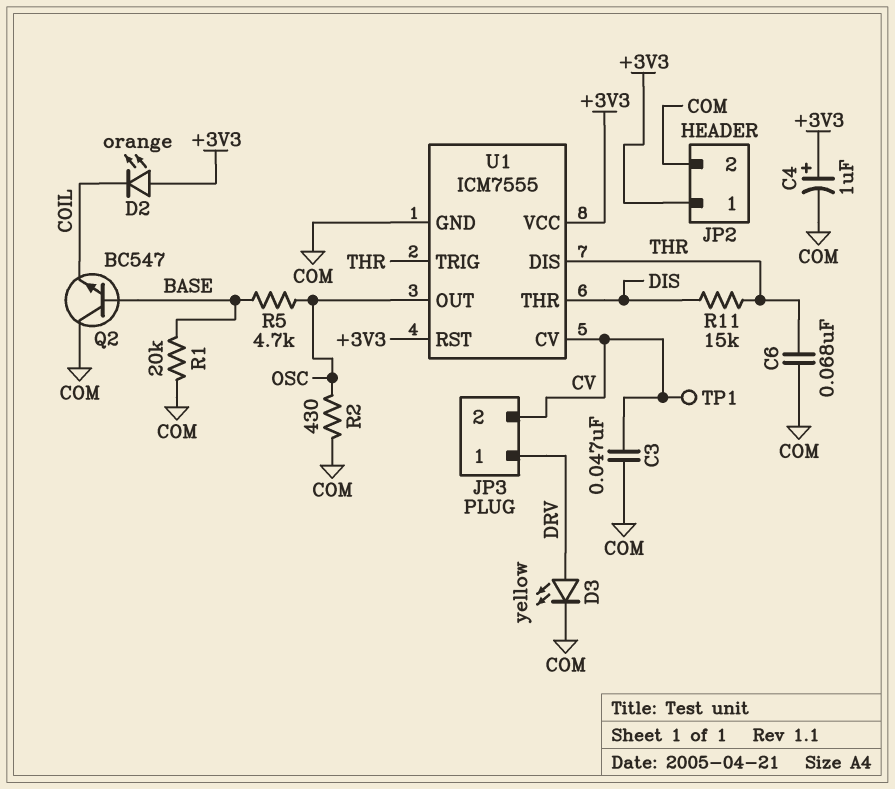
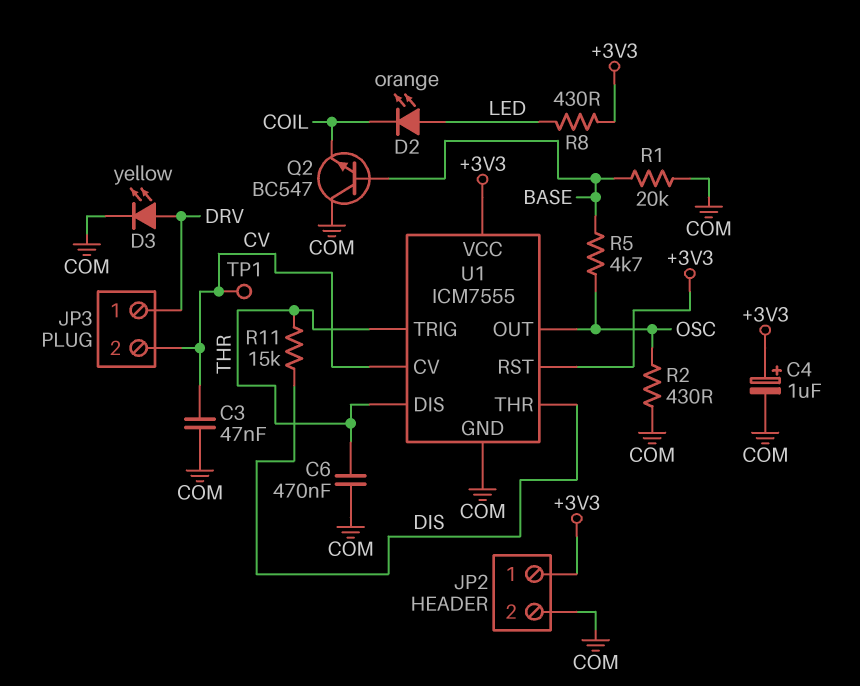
C6: 68nF (COM, THR) -> 470nF (COM, THR)
D2: LED orange (A +3V3, K COIL) -> LED orange (A LED, K COIL)
R8: none -> 430 (+3V3, LED)

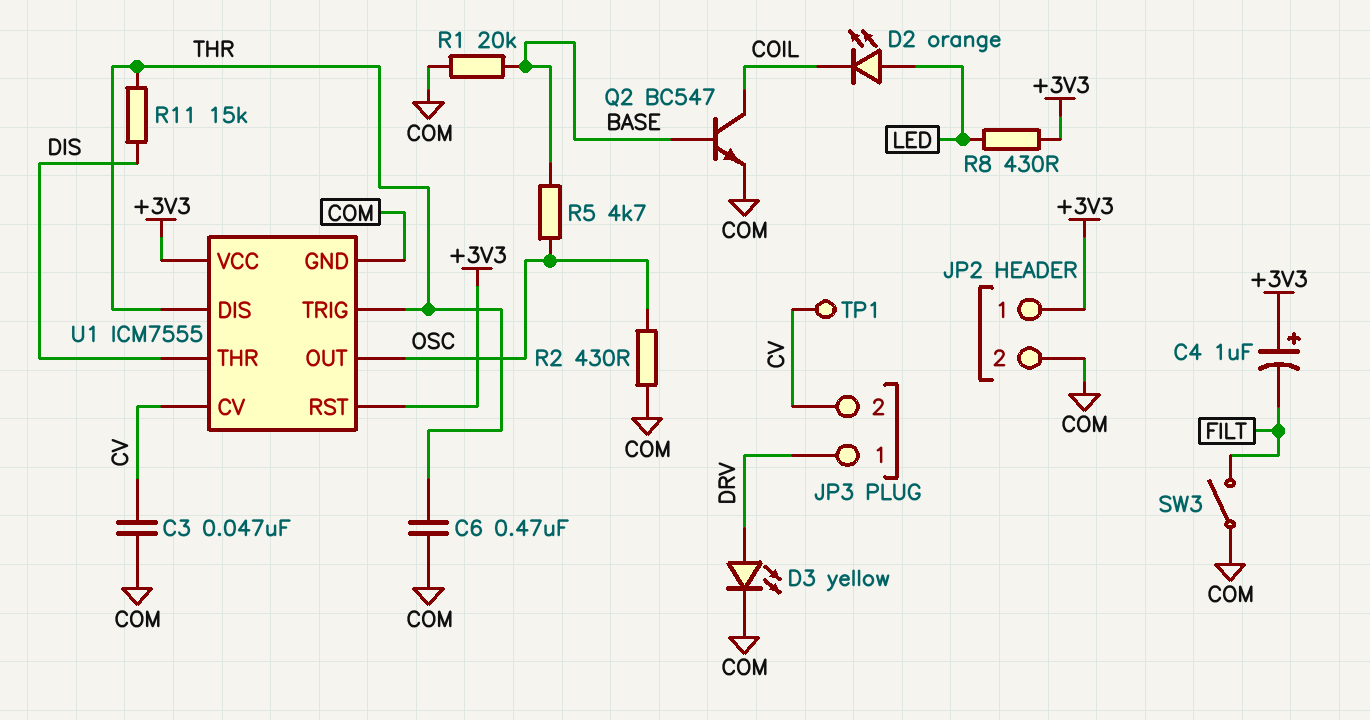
C4: 1uF (plus +3V3, minus COM) -> 1uF (plus +3V3, minus FILT)
Q2: NPN BC547 (B BASE, C COM, E COIL) -> NPN BC547 (B BASE, C COIL, E COM)
SW3: none -> switch (COM, FILT)

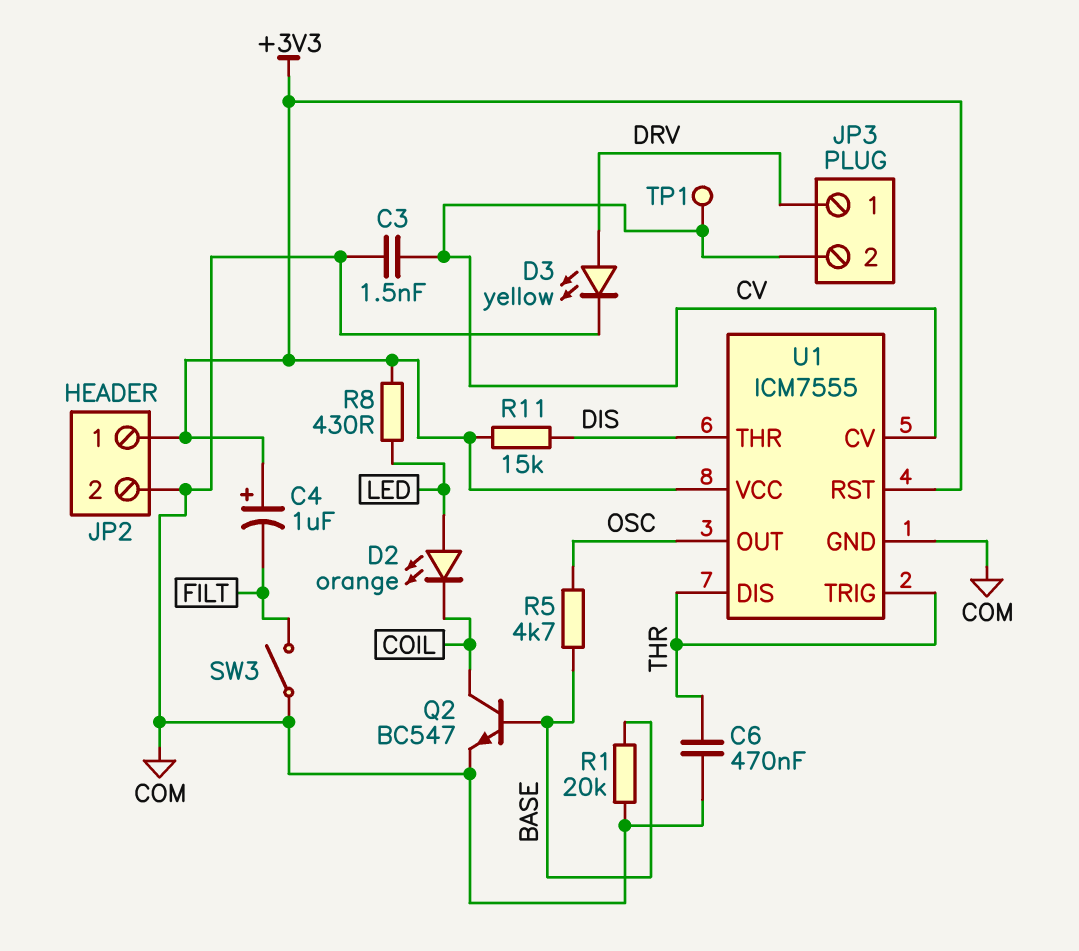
C3: 47nF (COM, CV) -> 1.5nF (COM, CV)
R2: 430 (COM, OSC) -> none
R11: 15k (DIS, THR) -> 15k (+3V3, DIS)

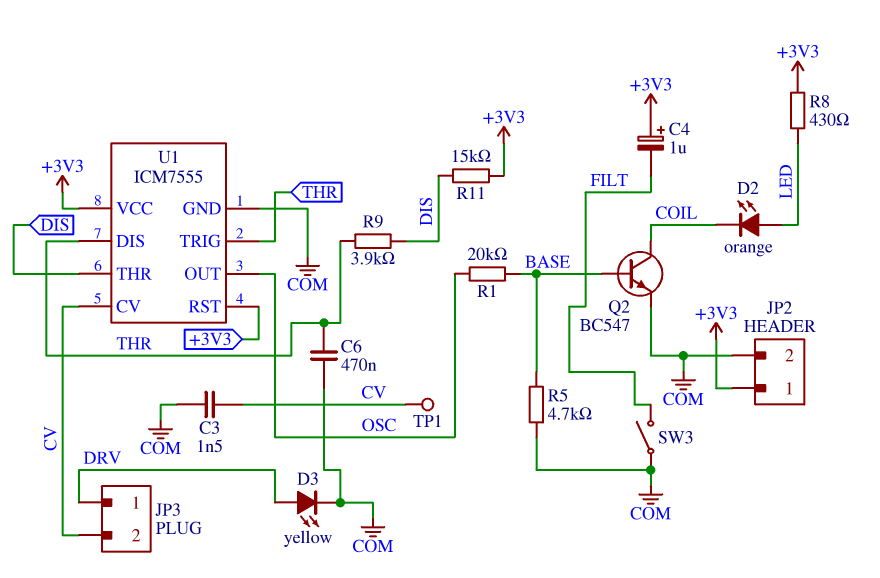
R1: 20k (BASE, COM) -> 20k (BASE, OSC)
R5: 4.7k (BASE, OSC) -> 4.7k (BASE, COM)
R9: none -> 3.9k (DIS, THR)

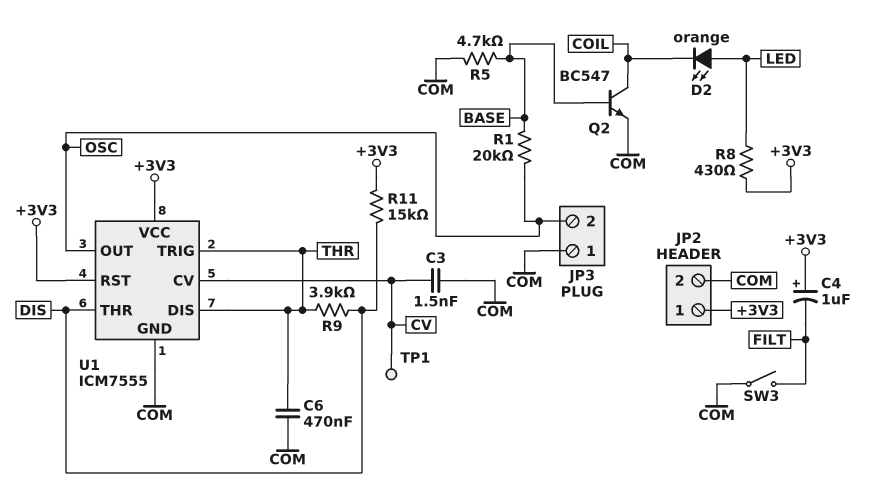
D3: LED yellow (A DRV, K COM) -> none
JP3 pin 1: DRV -> COM
JP3 pin 2: CV -> OSC

